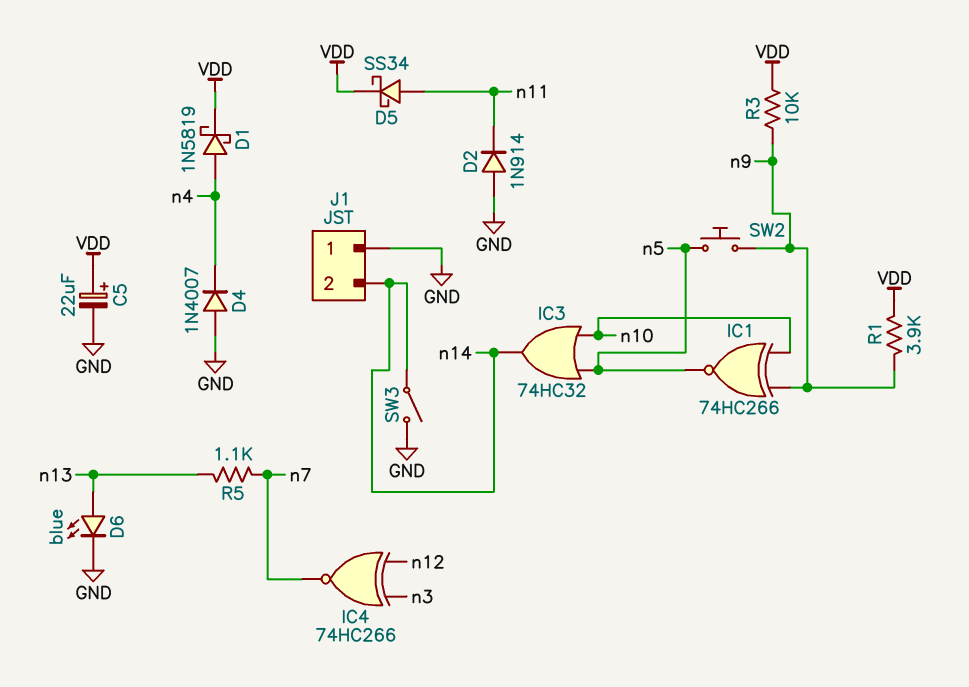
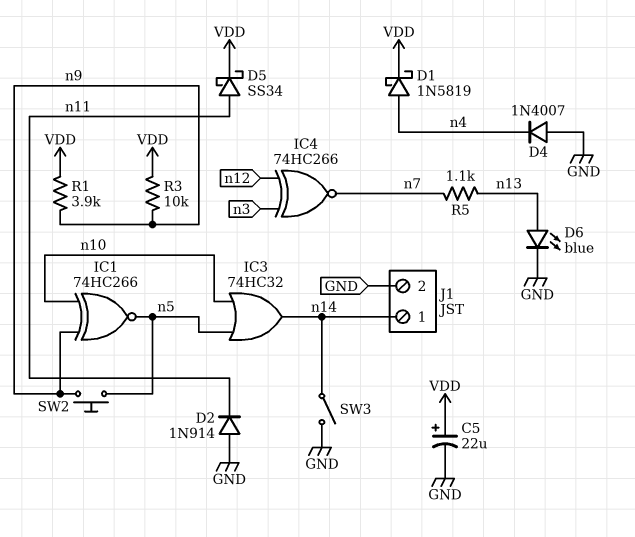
J1 pin 1: GND -> n14
J1 pin 2: n14 -> GND

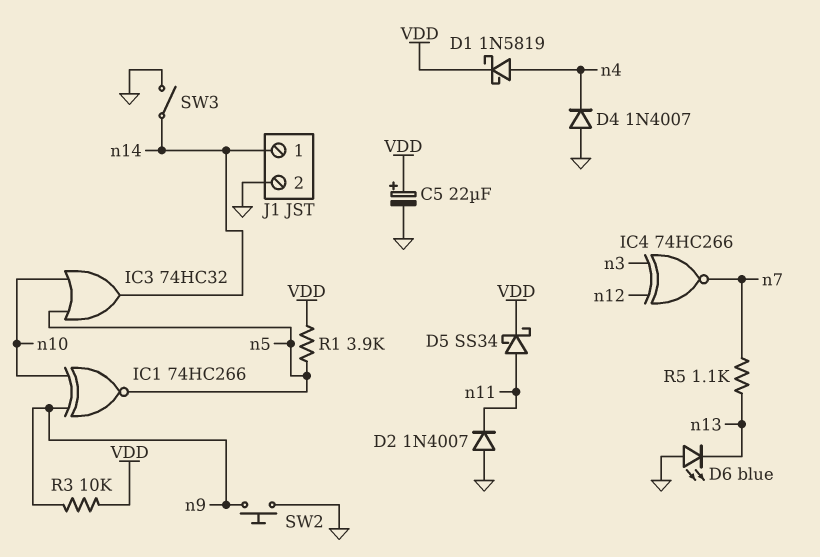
D2: diode 1N914 (A GND, K n11) -> diode 1N4007 (A GND, K n11)
D6: LED blue (A n13, K GND) -> LED blue (A GND, K n13)
R1: 3.9k (VDD, n9) -> 3.9k (VDD, n5)
SW2: button (n5, n9) -> button (GND, n9)

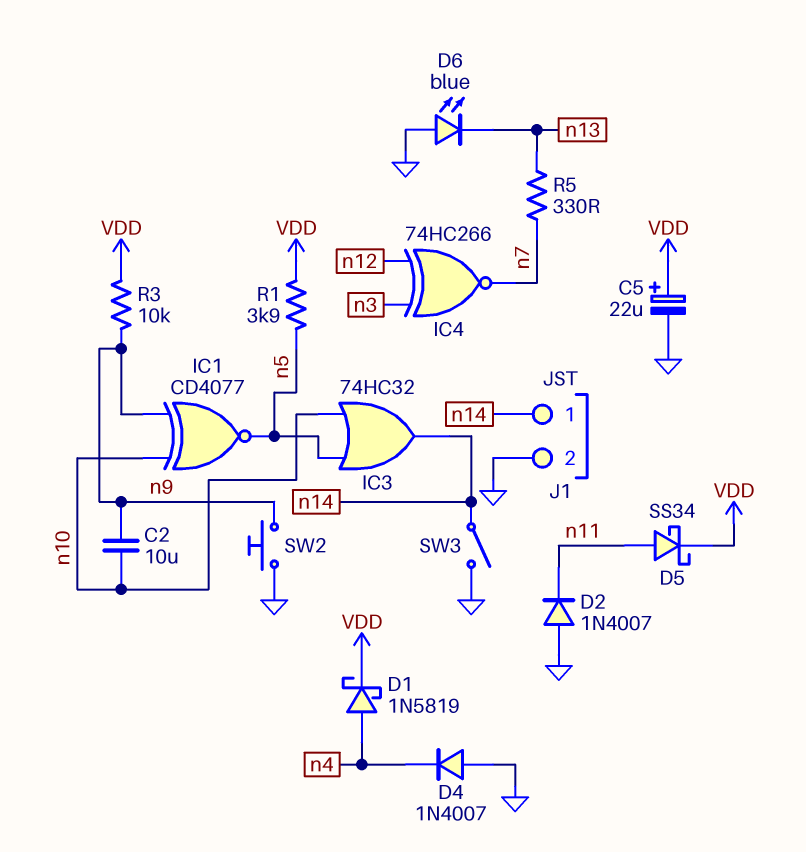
C2: none -> 10uF (n9, n10)
IC1: XNOR 74HC266 (in n9, in n10, out n5) -> XNOR CD4077 (in n9, in n10, out n5)
R5: 1.1k (n7, n13) -> 330 (n7, n13)

